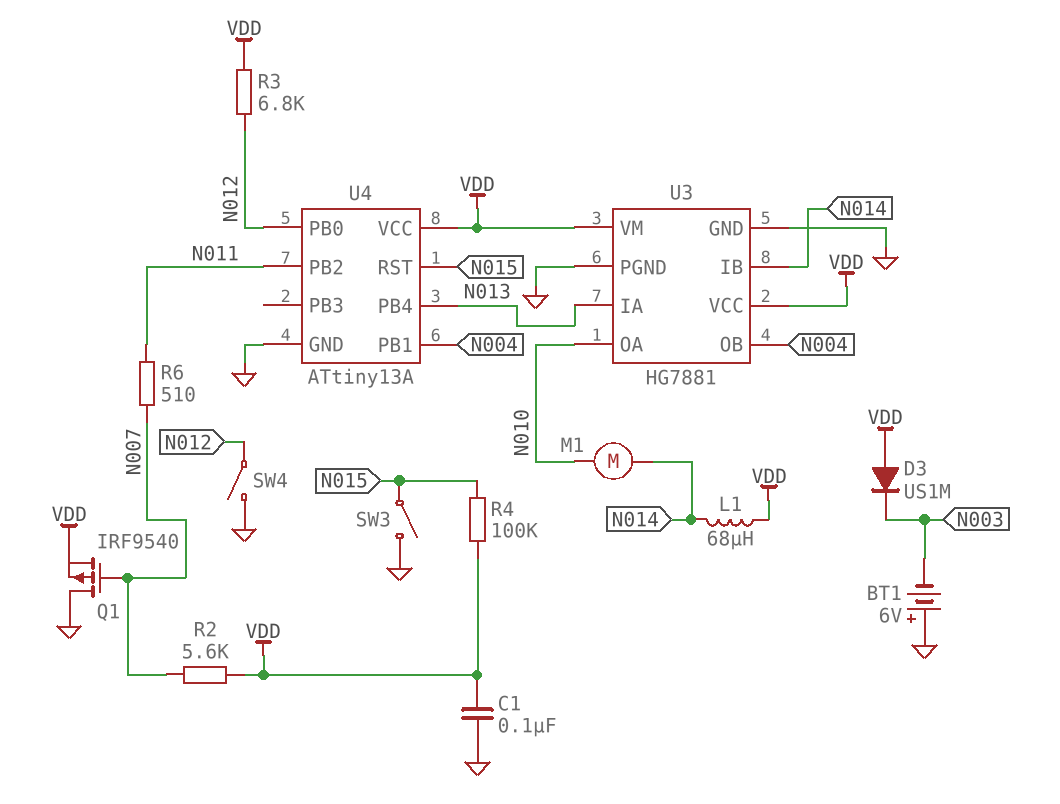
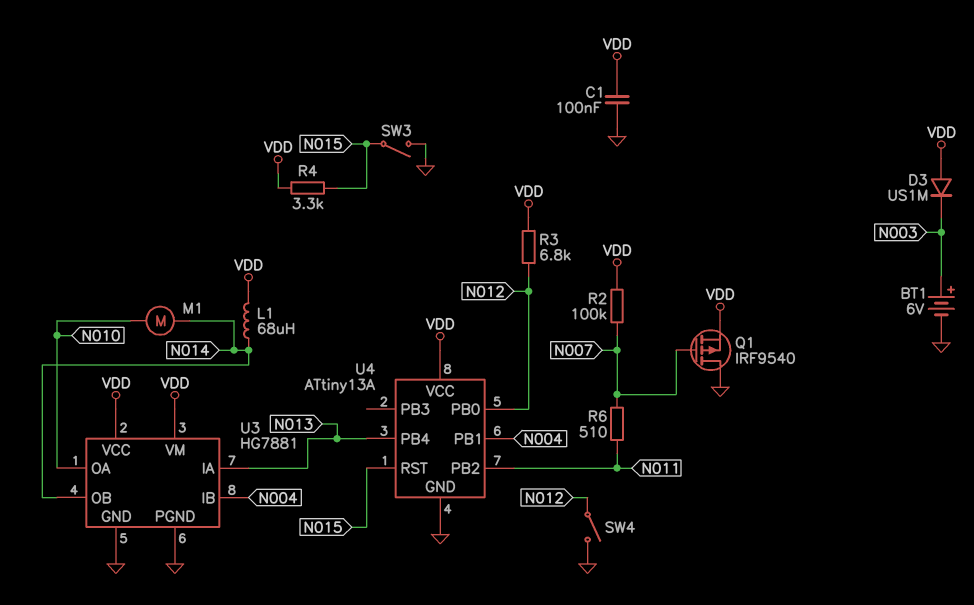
BT1: 6V (plus GND, minus N003) -> 6V (plus N003, minus GND)
R2: 5.6k (N007, VDD) -> 100k (N007, VDD)
R4: 100k (N015, VDD) -> 3.3k (N015, VDD)
U3 pin IB: N014 -> N004
U3 pin OB: N004 -> N014

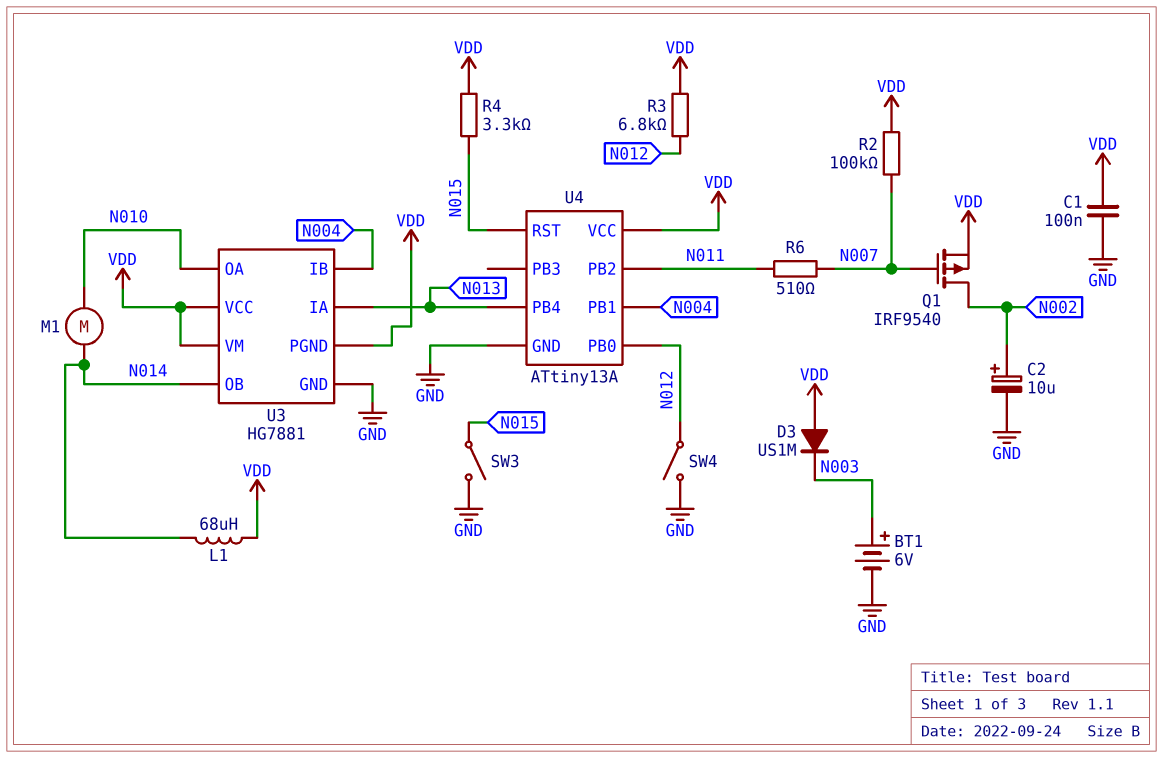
C2: none -> 10uF (plus N002, minus GND)
Q1: PMOS IRF9540 (G N007, D GND, S VDD) -> PMOS IRF9540 (G N007, D N002, S VDD)
U3 pin PGND: GND -> VDD

